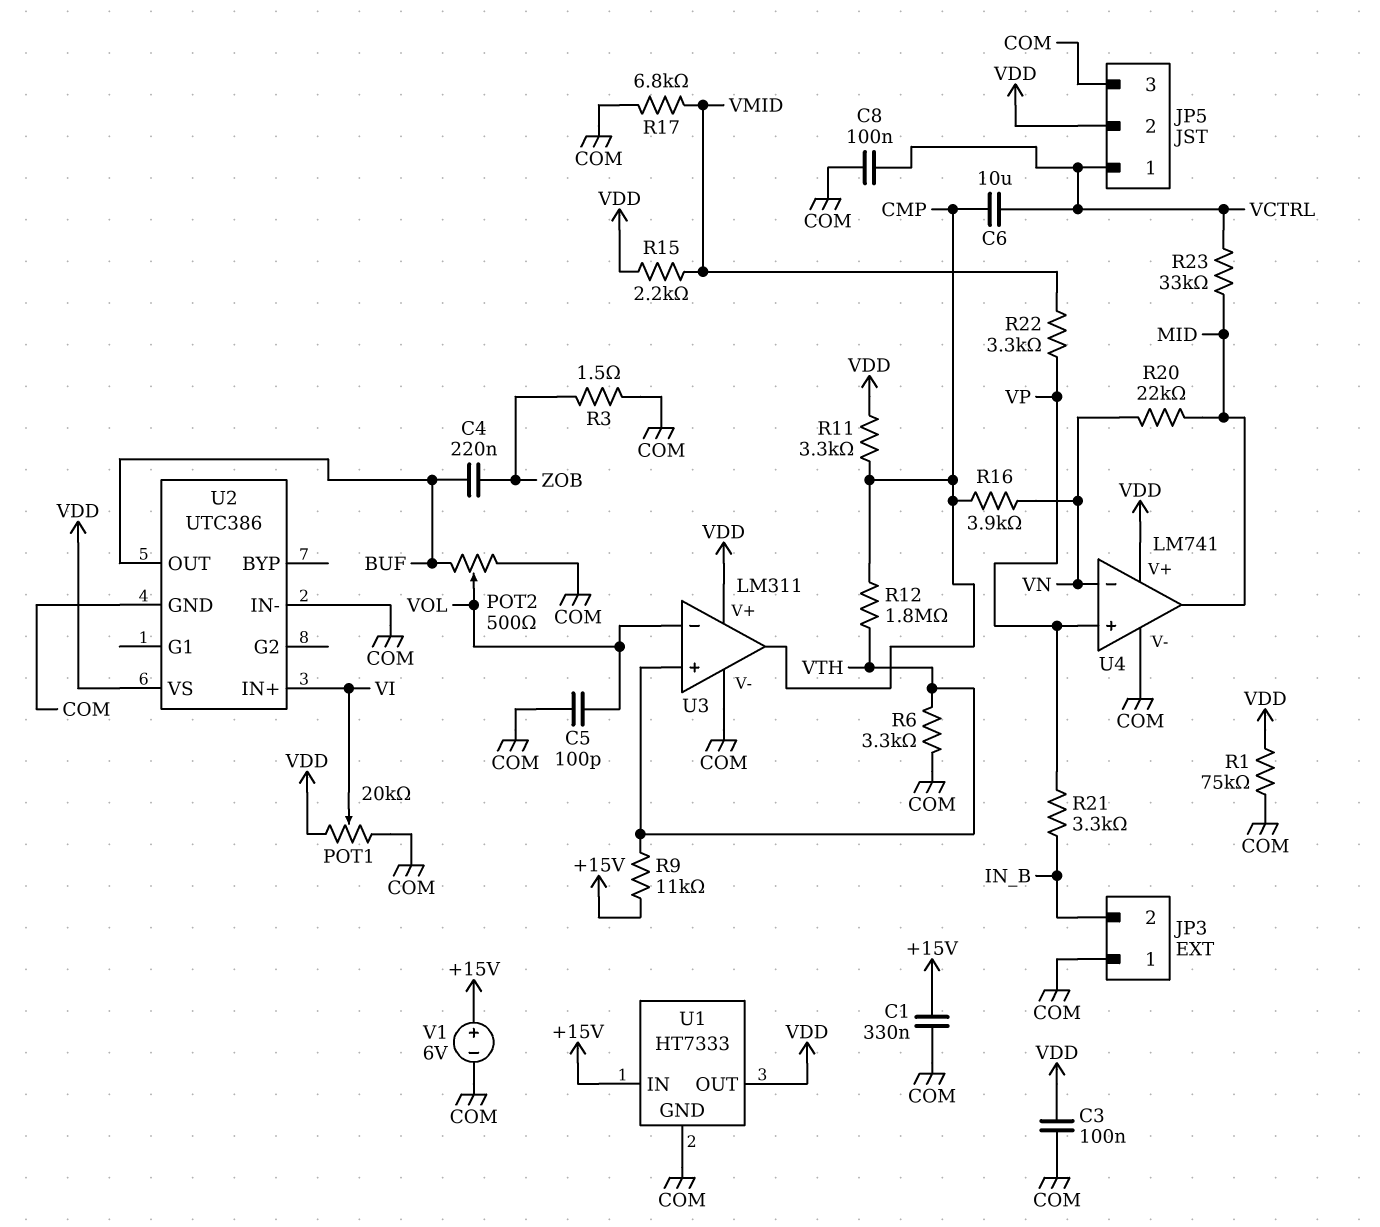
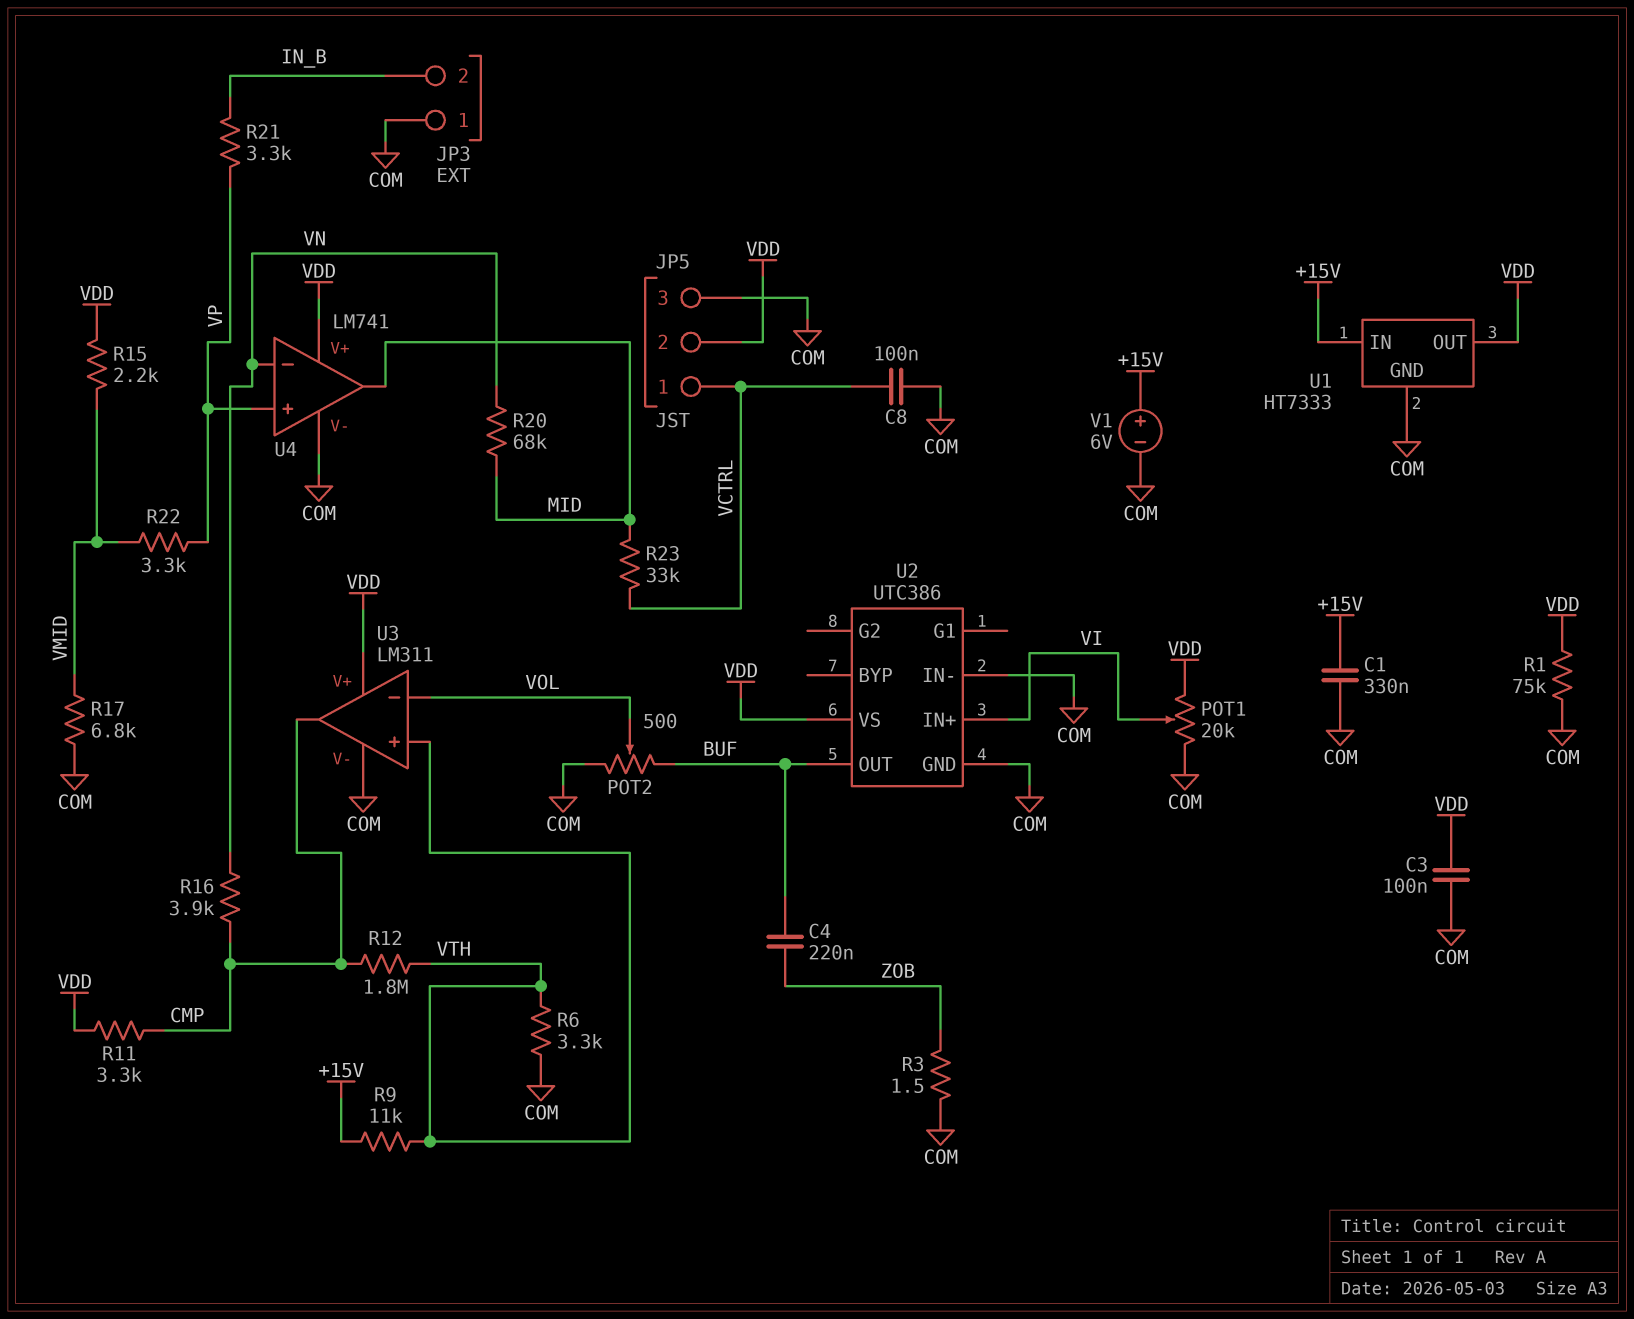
C5: 100pF (COM, VOL) -> none
C6: 10uF (CMP, VCTRL) -> none
R20: 22k (MID, VN) -> 68k (MID, VN)

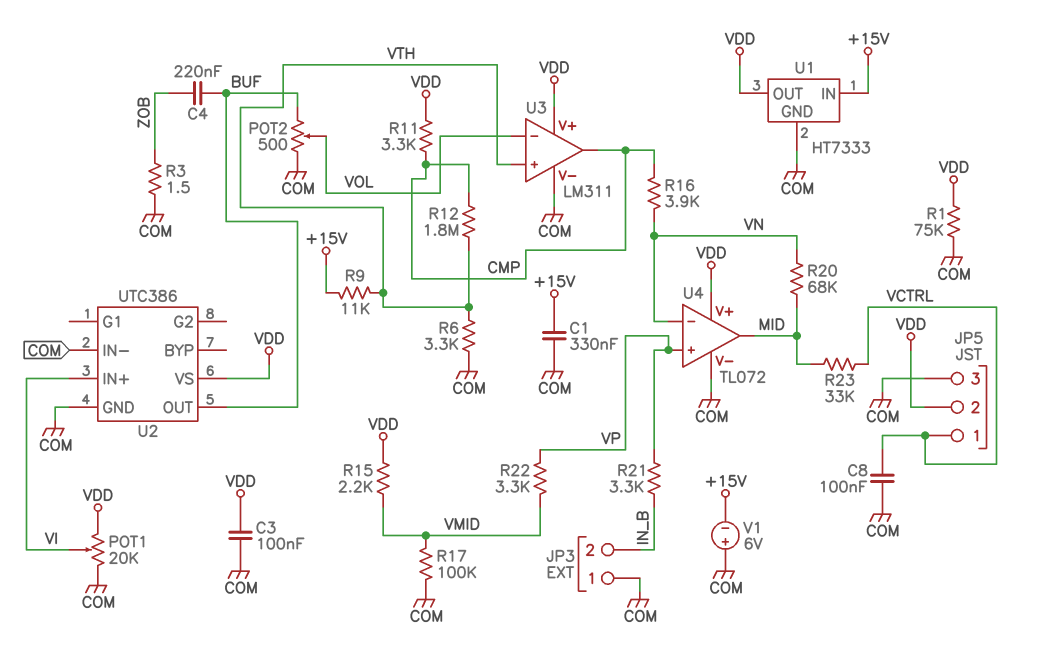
R17: 6.8k (COM, VMID) -> 100k (COM, VMID)
U4: LM741 -> TL072
V1: 6V (plus +15V, minus COM) -> 6V (plus COM, minus +15V)

